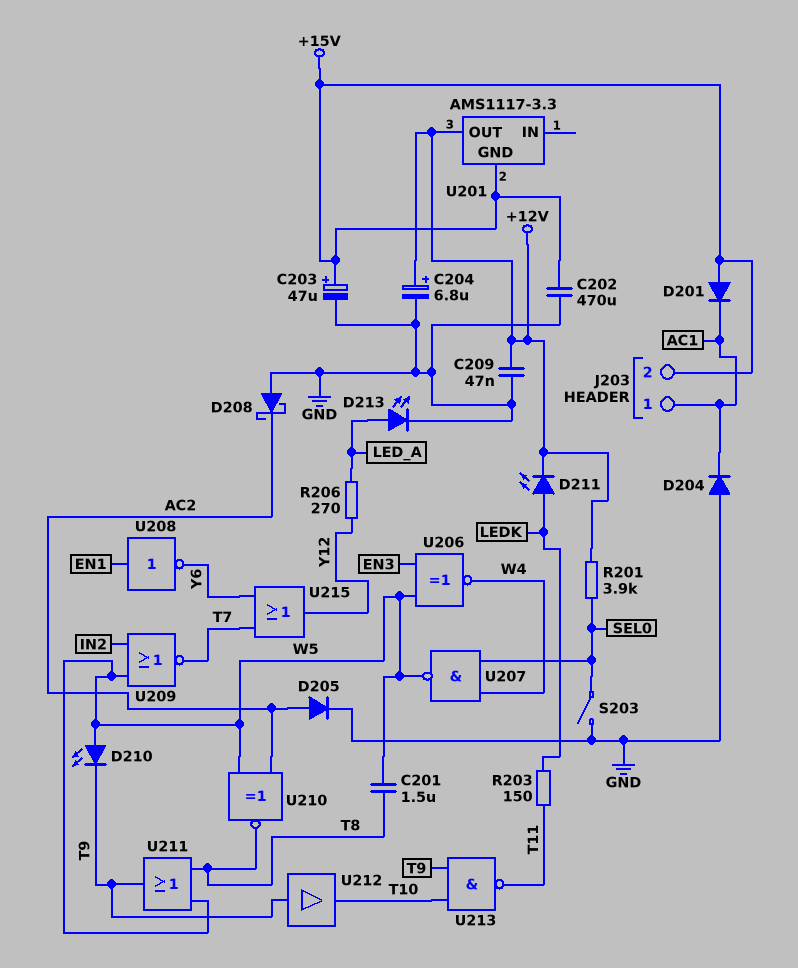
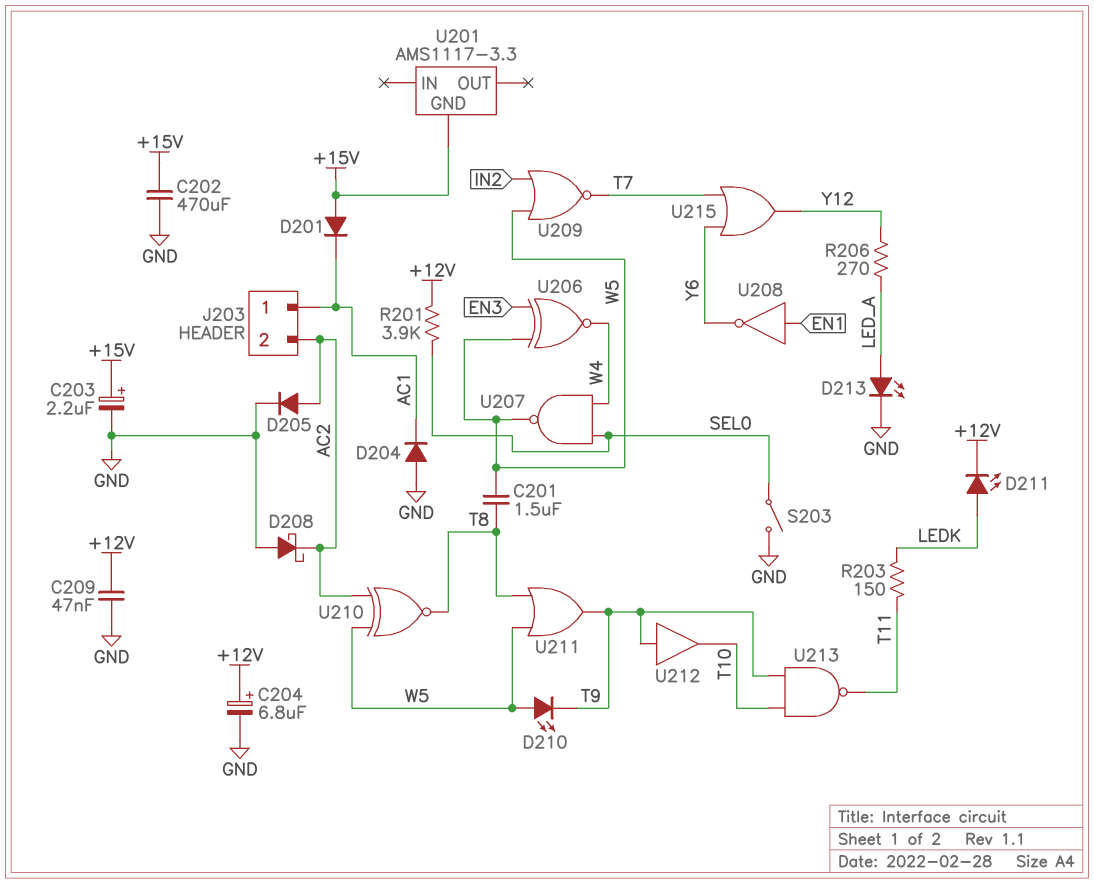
C203: 47uF (plus +15V, minus GND) -> 2.2uF (plus +15V, minus GND)
J203 pin 2: +15V -> AC2
U201 pin OUT: +12V -> none

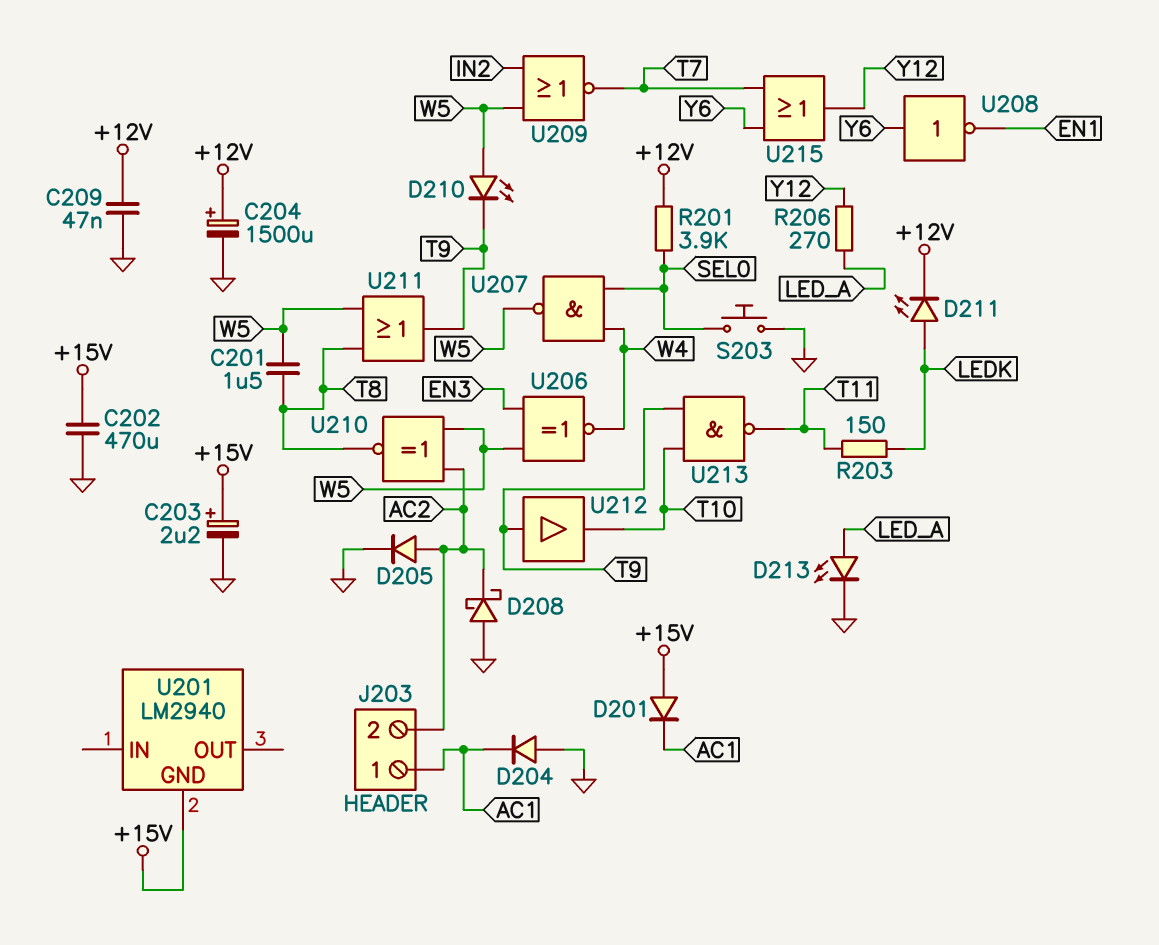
C204: 6.8uF (plus +12V, minus GND) -> 1500uF (plus +12V, minus GND)
S203: switch (GND, SEL0) -> button (GND, SEL0)
U201: AMS1117-3.3 -> LM2940
U208: NOT (in EN1, out Y6) -> NOT (in Y6, out EN1)

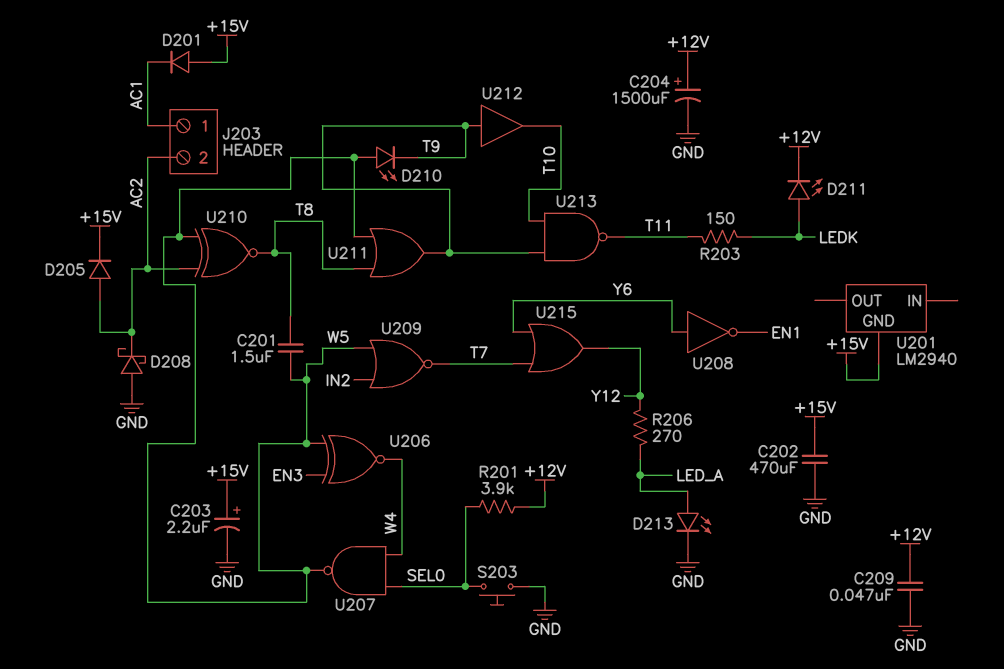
D204: diode (A GND, K AC1) -> none
D205: diode (A AC2, K GND) -> diode (A AC2, K +15V)

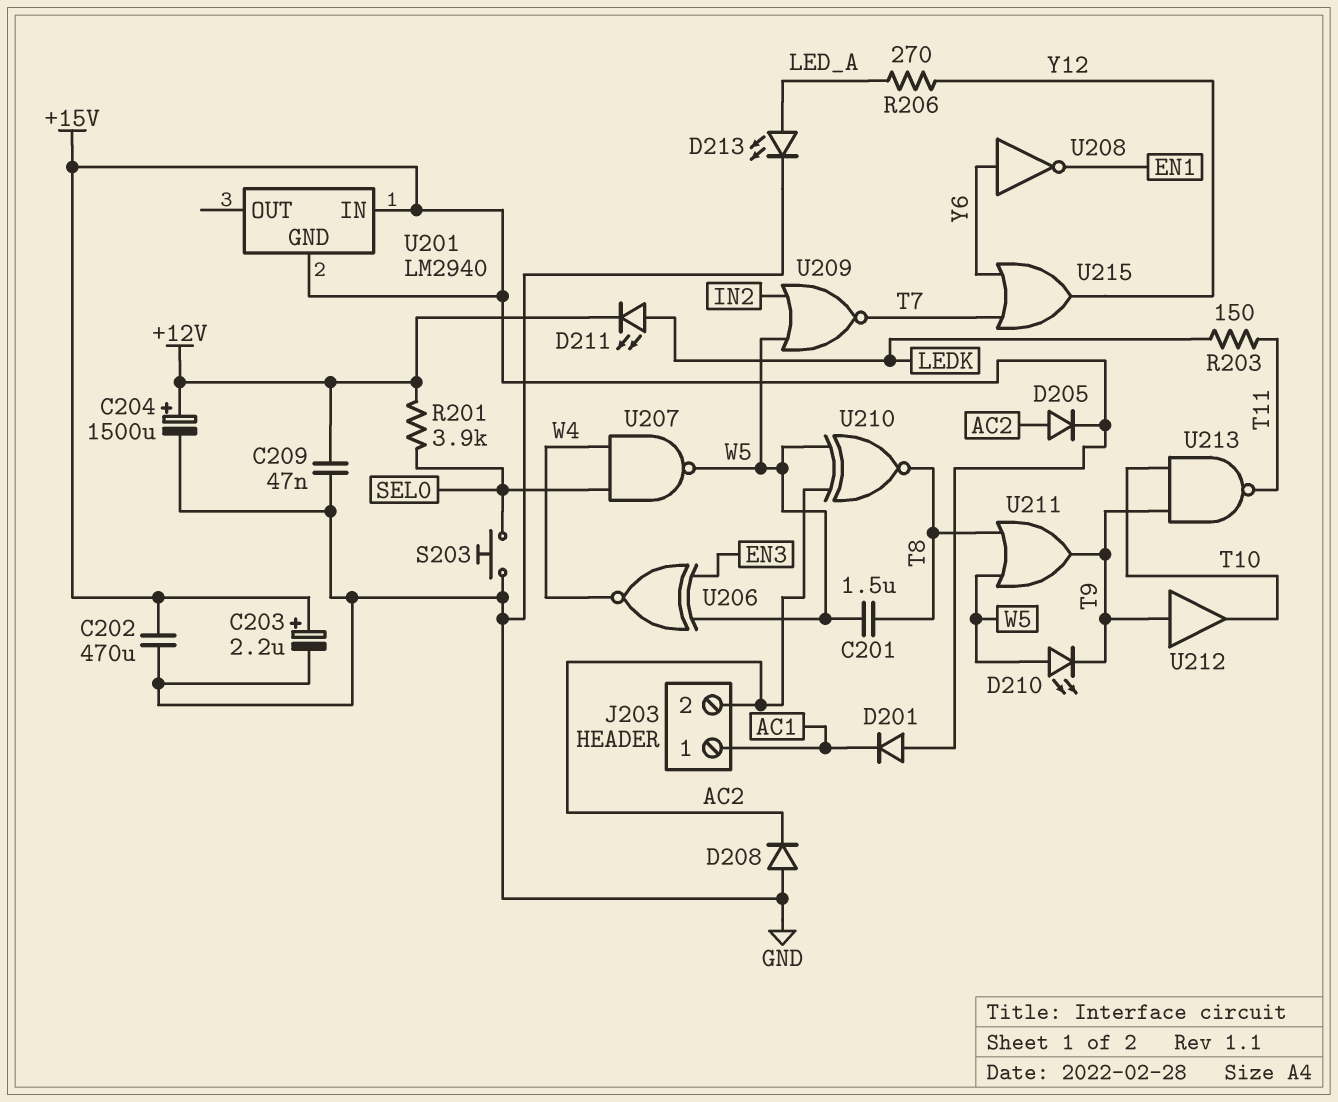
D208: schottky (A GND, K AC2) -> diode (A GND, K AC2)
U201 pin IN: none -> +15V

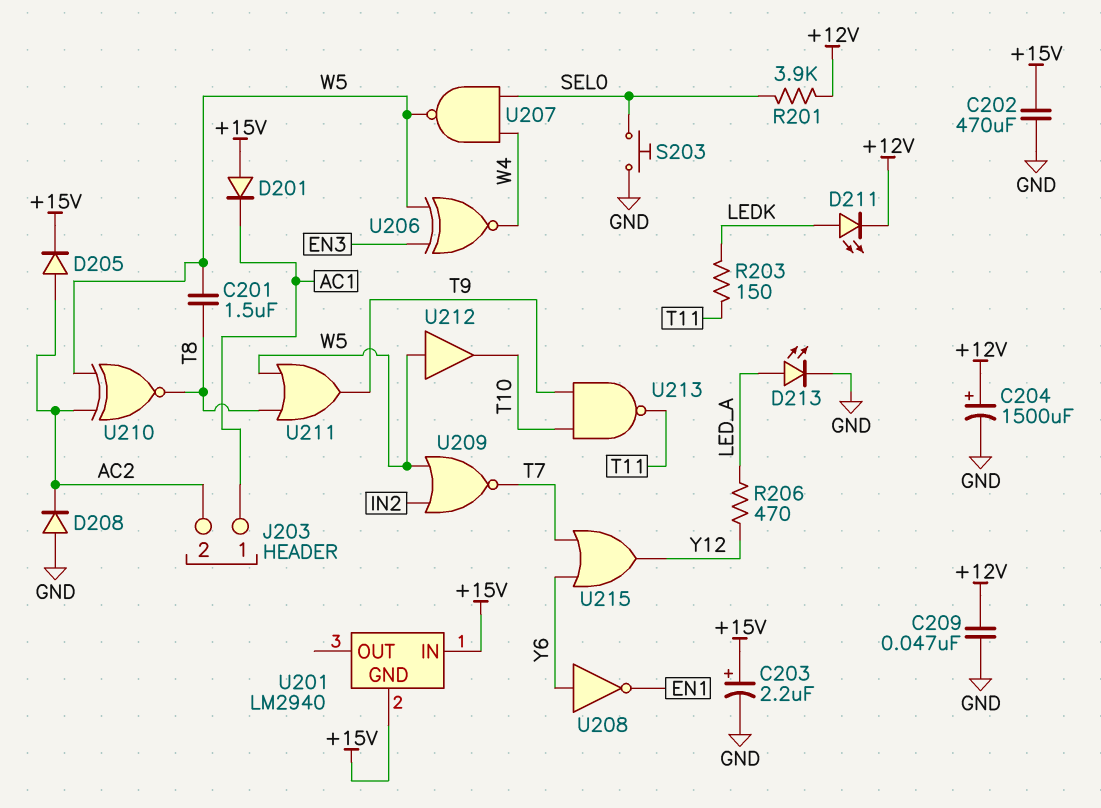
D210: LED (A W5, K T9) -> none
R206: 270 (LED_A, Y12) -> 470 (LED_A, Y12)
U212: buffer (in T9, out T10) -> buffer (in W5, out T10)

